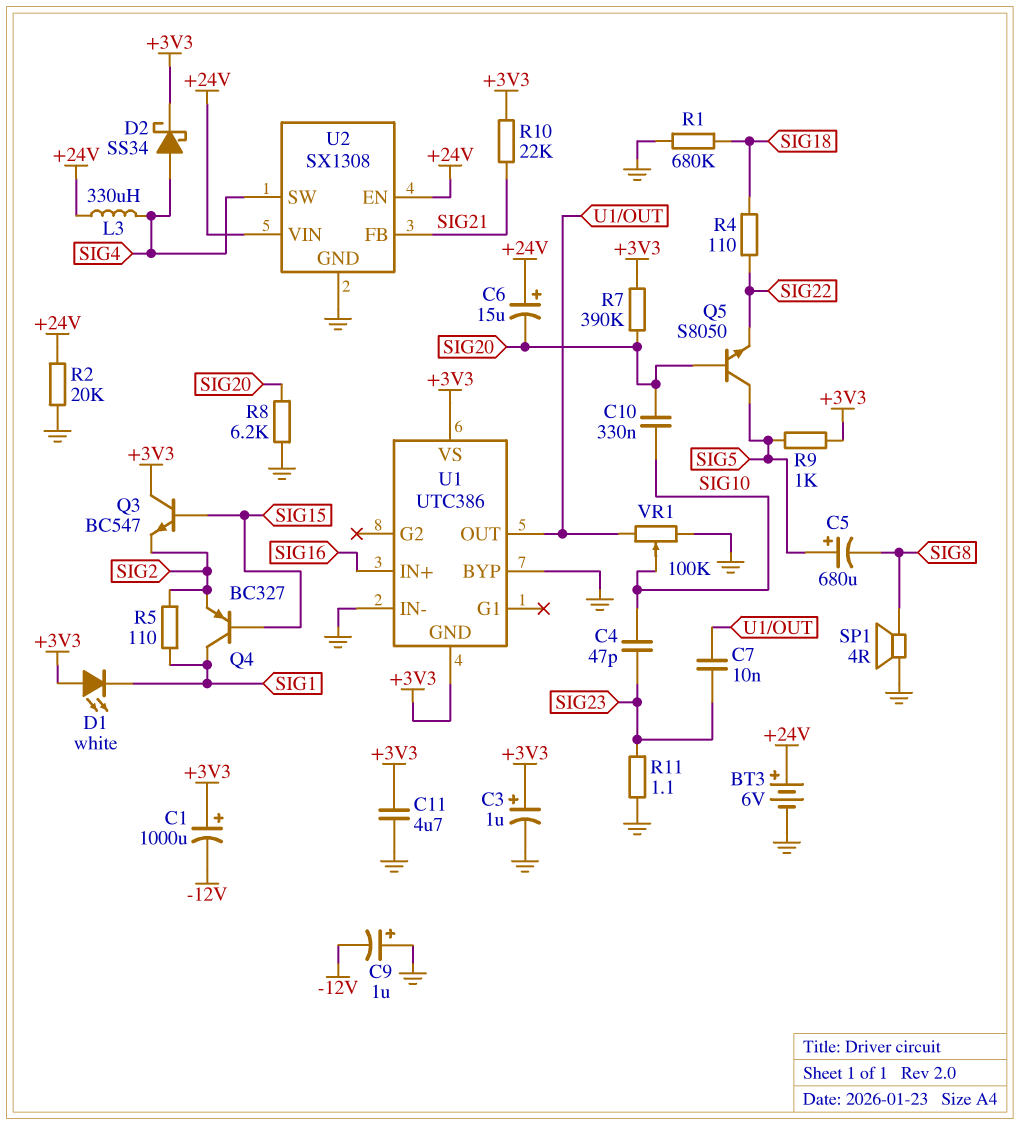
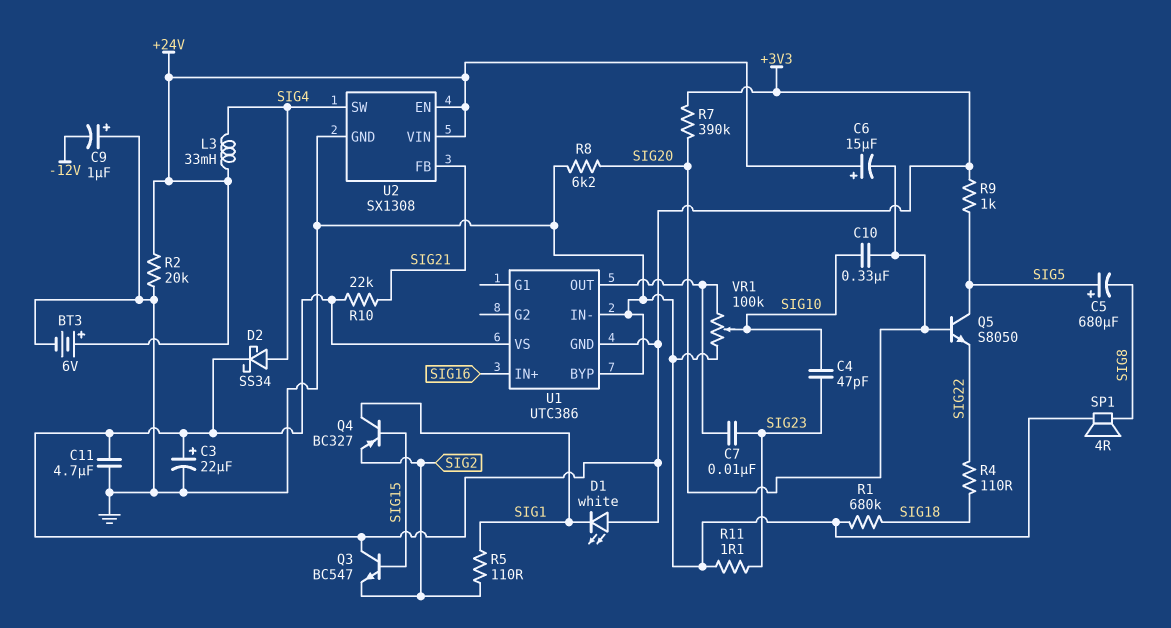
C1: 1000uF (plus +3V3, minus -12V) -> none
C3: 1uF (plus +3V3, minus GND) -> 22uF (plus +3V3, minus GND)
L3: 330uH (+24V, SIG4) -> 33mH (+24V, SIG4)

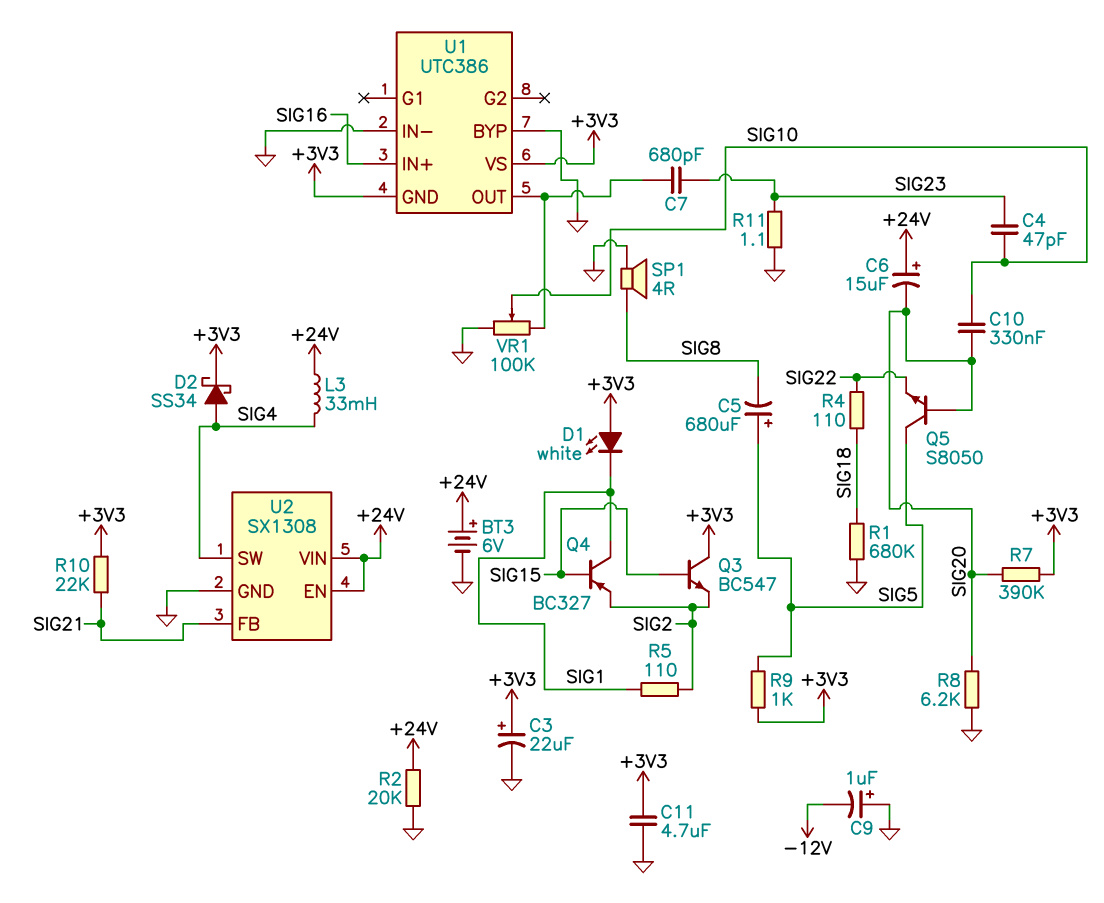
C7: 10nF (SIG23, U1/OUT) -> 680pF (SIG23, U1/OUT)

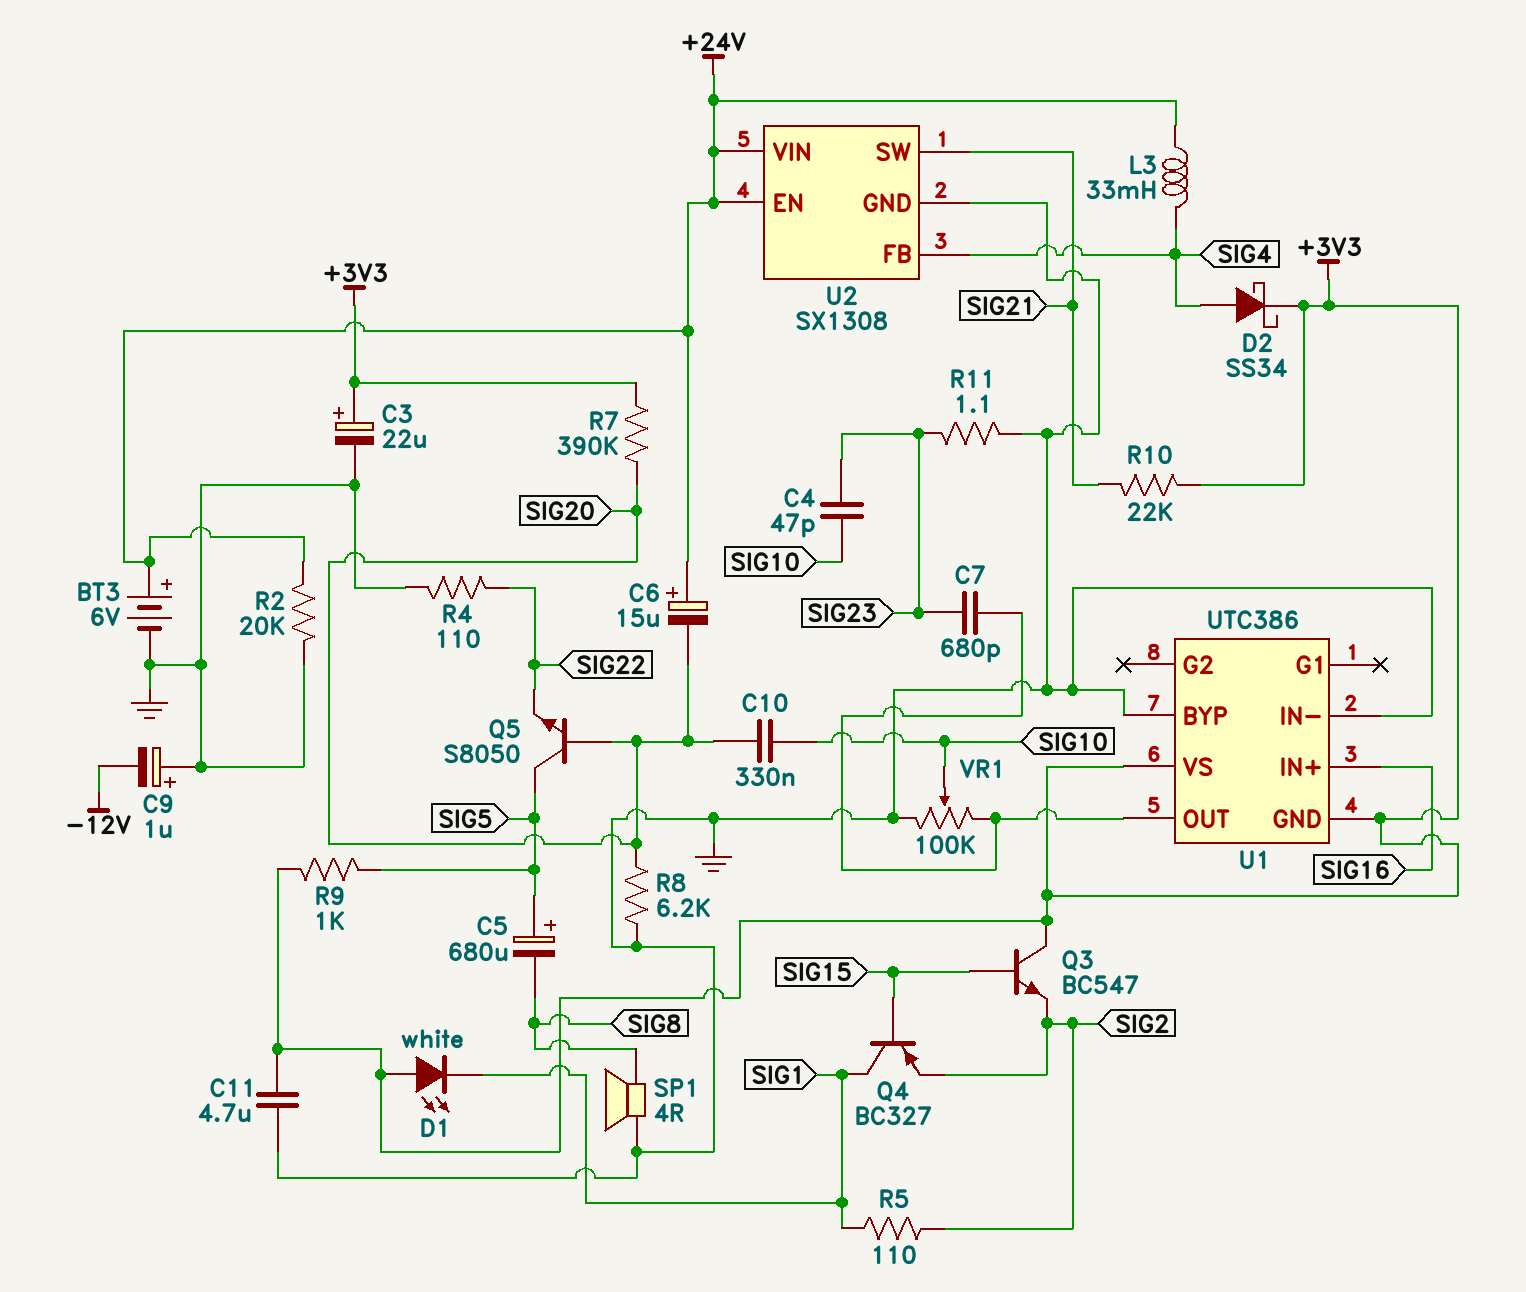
R1: 680k (GND, SIG18) -> none
R4: 110 (SIG18, SIG22) -> 110 (GND, SIG22)
U2 pin FB: SIG21 -> SIG4
U2 pin SW: SIG4 -> SIG21

